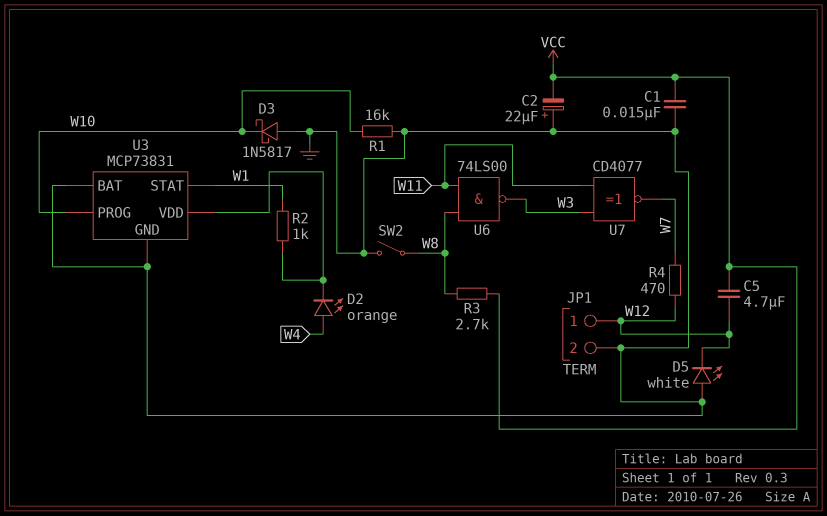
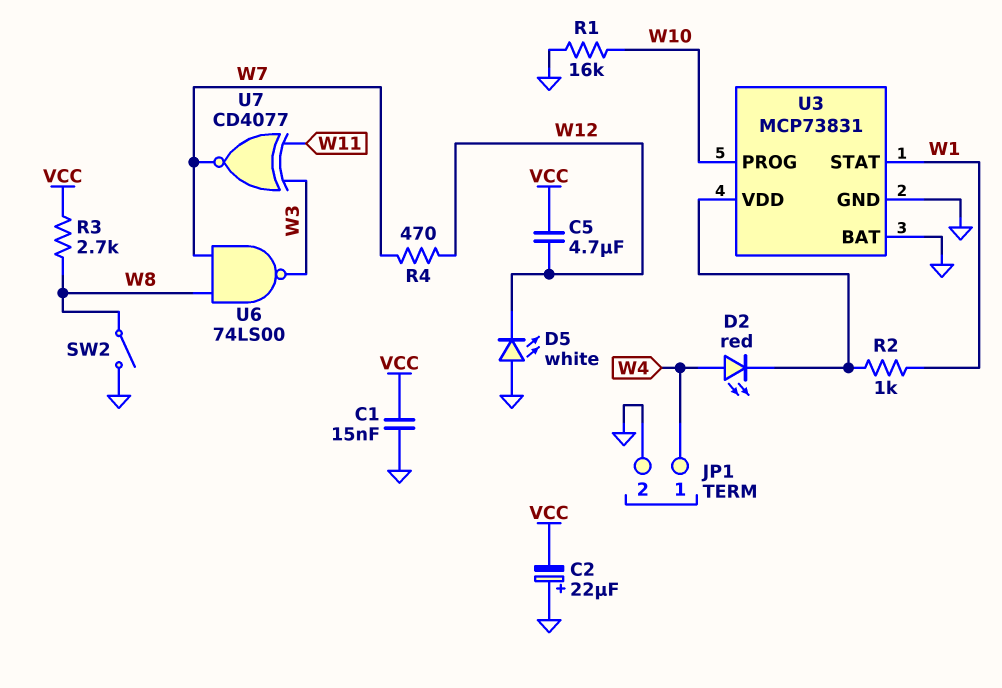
D2: LED orange (A W4, K U3/VDD) -> LED red (A W4, K U3/VDD)
D3: schottky 1N5817 (A GND, K W10) -> none
JP1 pin 1: W12 -> W4
U6: NAND 74LS00 (in W8, in W11, out W3) -> NAND 74LS00 (in W7, in W8, out W3)

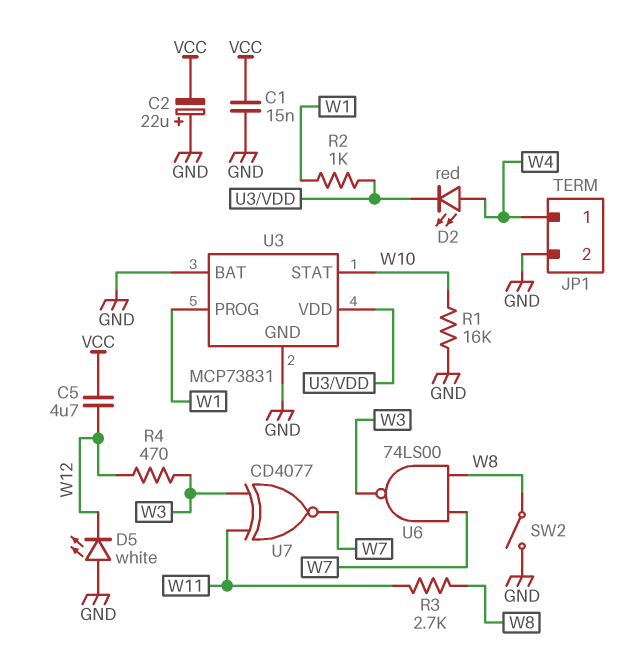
R3: 2.7k (VCC, W8) -> 2.7k (W8, W11)
R4: 470 (W7, W12) -> 470 (W3, W12)
U3 pin PROG: W10 -> W1
U3 pin STAT: W1 -> W10

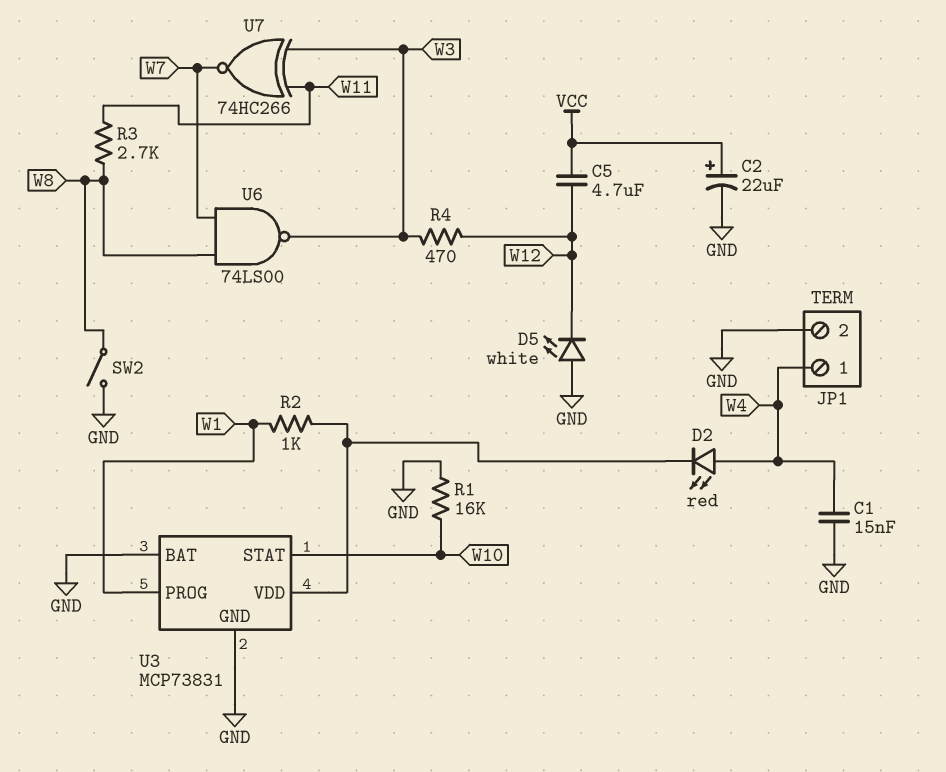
C1: 15nF (GND, VCC) -> 15nF (GND, W4)
C2: 22uF (plus GND, minus VCC) -> 22uF (plus VCC, minus GND)
U7: XNOR CD4077 (in W3, in W11, out W7) -> XNOR 74HC266 (in W3, in W11, out W7)

